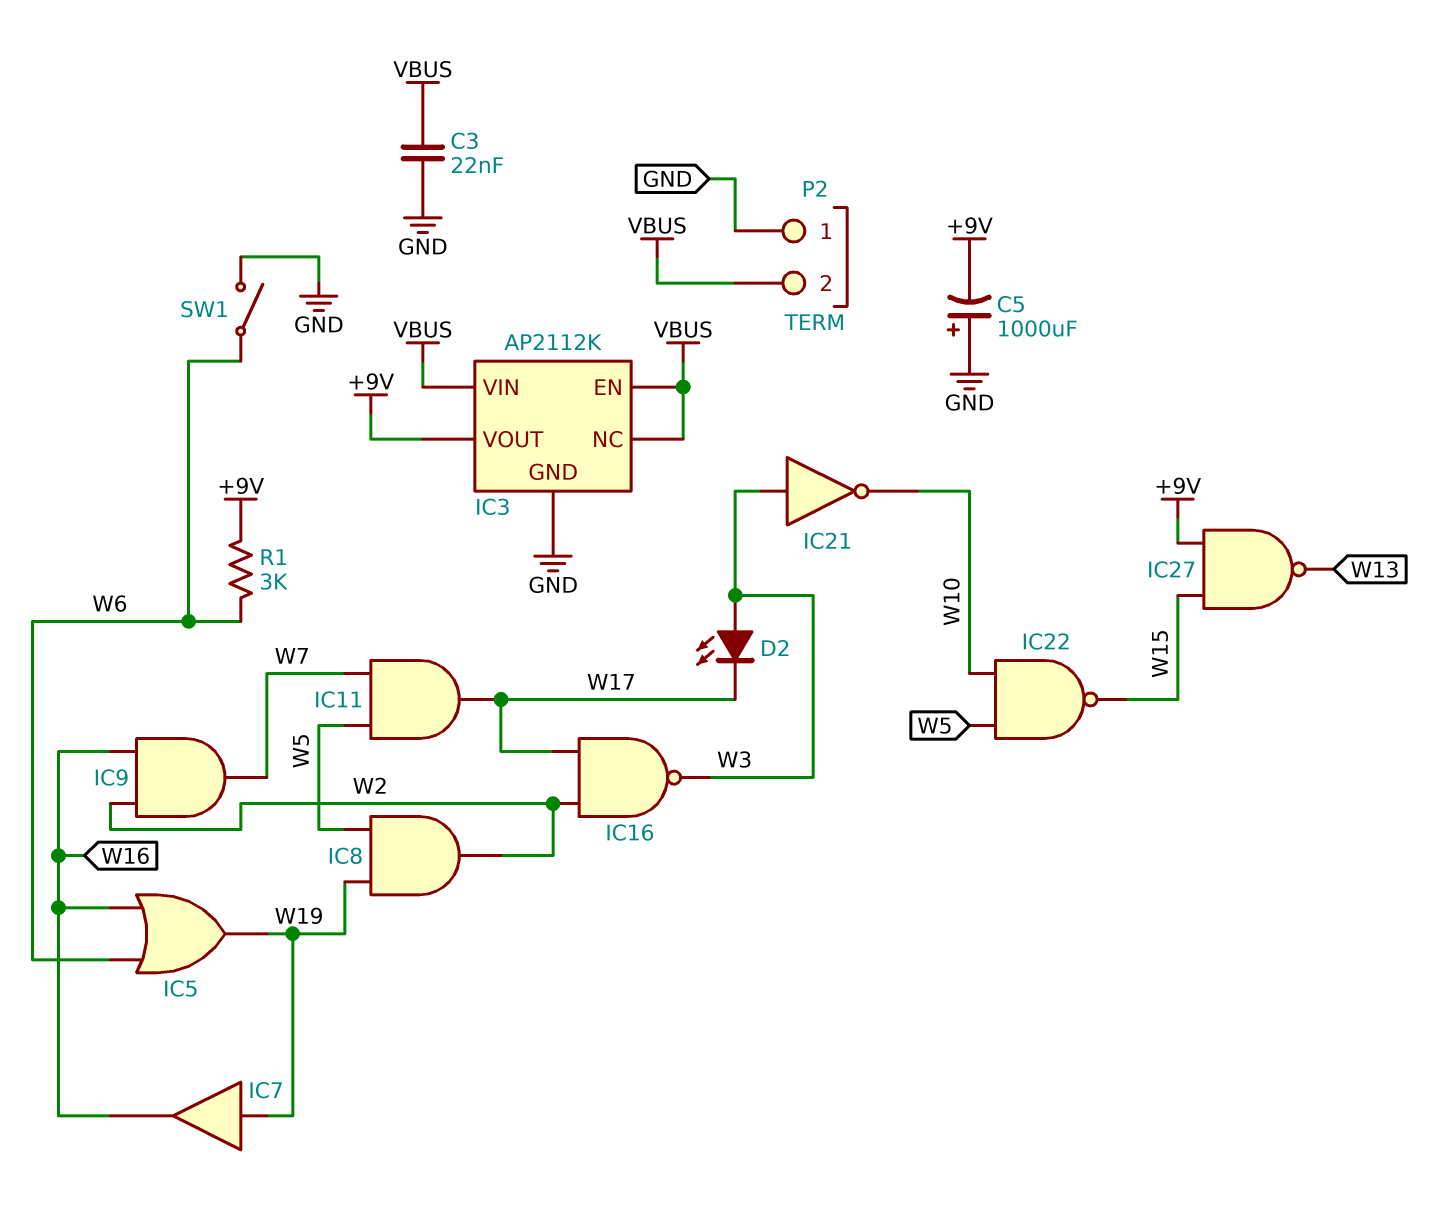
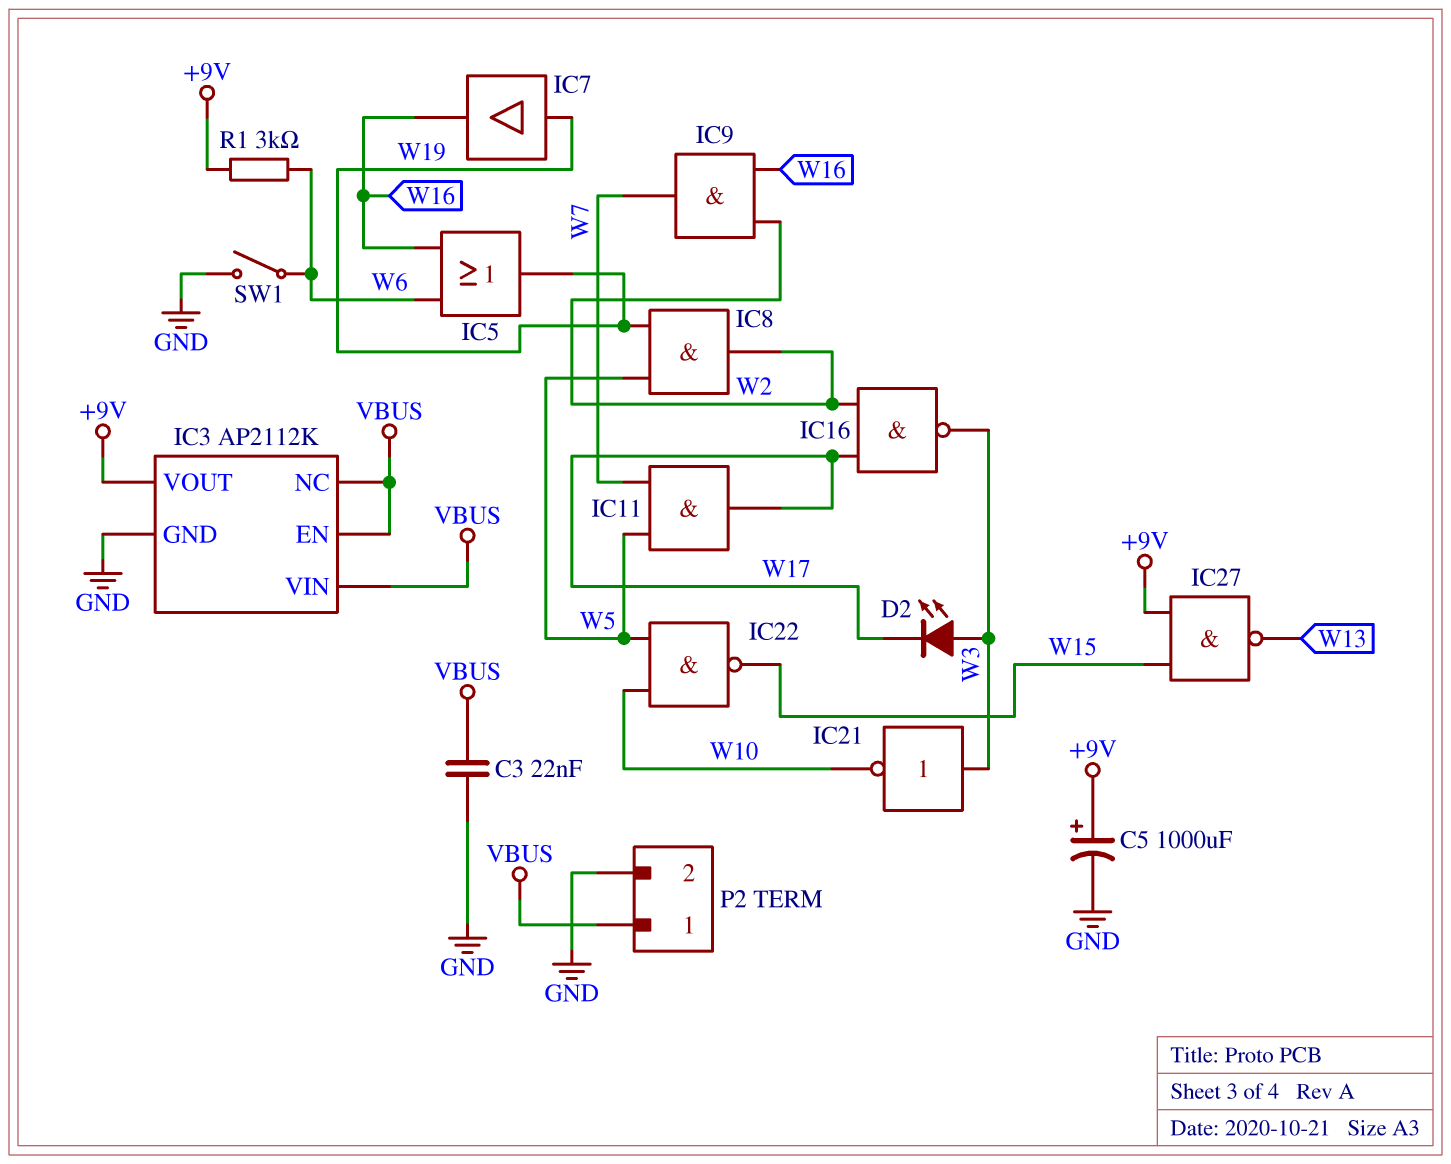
C5: 1000uF (plus GND, minus +9V) -> 1000uF (plus +9V, minus GND)
P2 pin 1: GND -> VBUS
P2 pin 2: VBUS -> GND

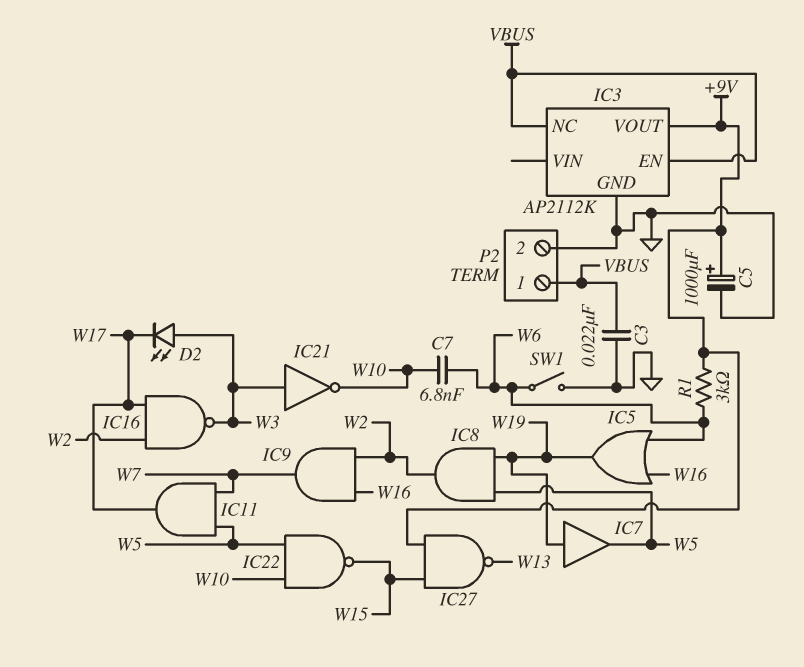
C7: none -> 6.8nF (W6, W10)
IC3 pin VIN: VBUS -> none
IC7: buffer (in W19, out W16) -> buffer (in W19, out W5)

